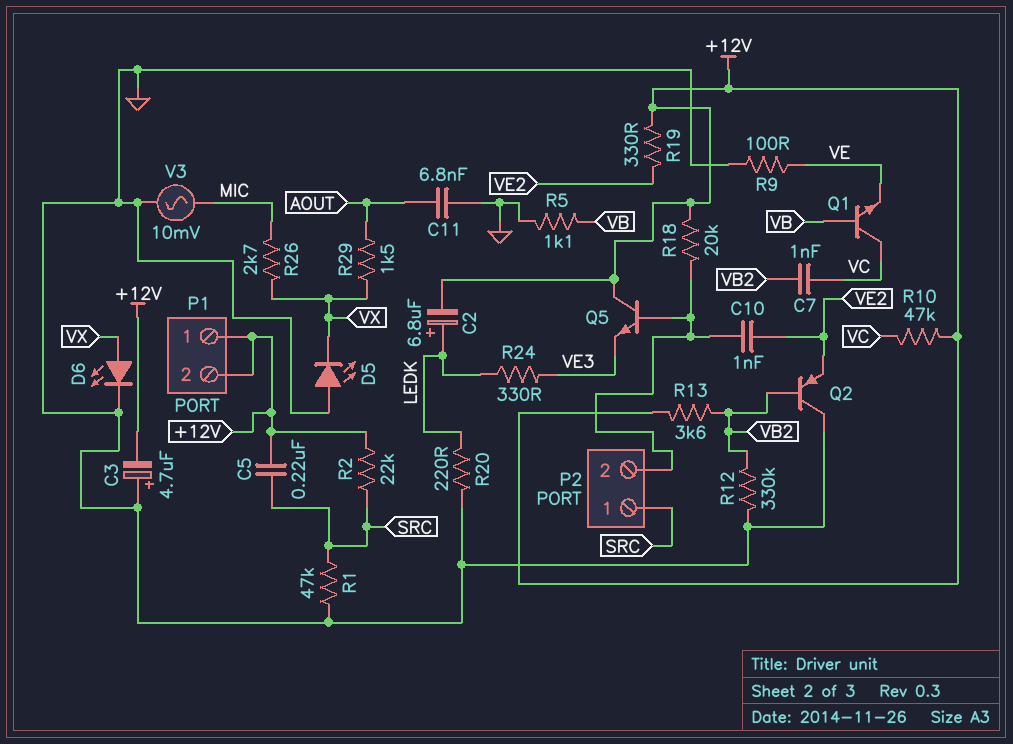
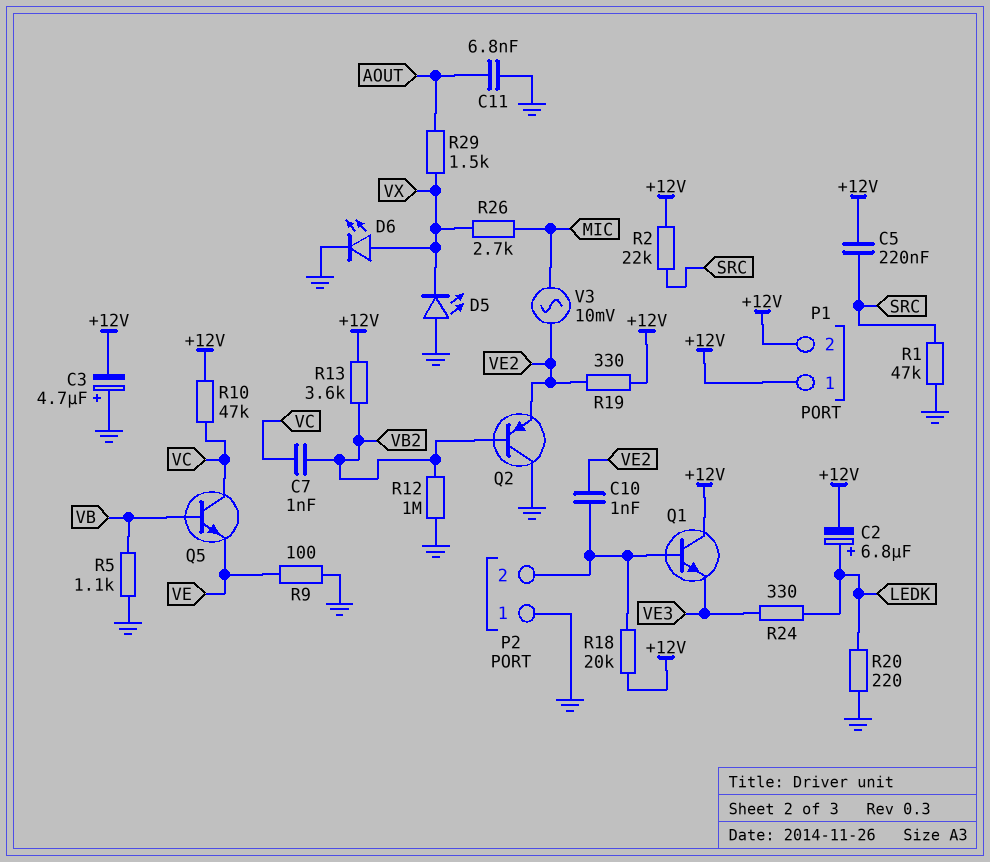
P2 pin 1: SRC -> GND
Q1: NPN (B VB, C VC, E VE) -> NPN (B P2/2, C +12V, E VE3)
Q5: NPN (B P2/2, C +12V, E VE3) -> NPN (B VB, C VC, E VE)
R12: 330k (GND, VB2) -> 1M (GND, VB2)
V3: AC 10mV (GND, MIC) -> AC 10mV (MIC, VE2)

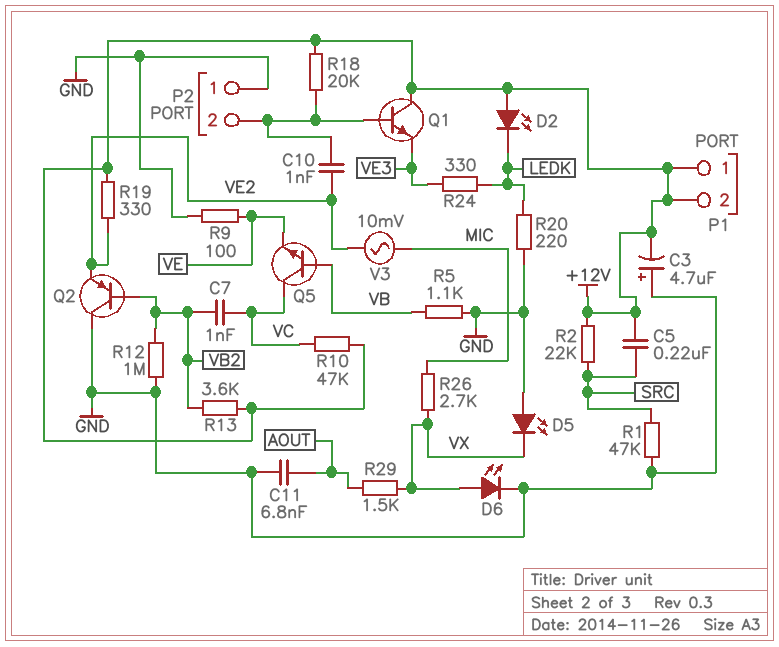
C2: 6.8uF (plus LEDK, minus +12V) -> none
D2: none -> LED (A +12V, K LEDK)

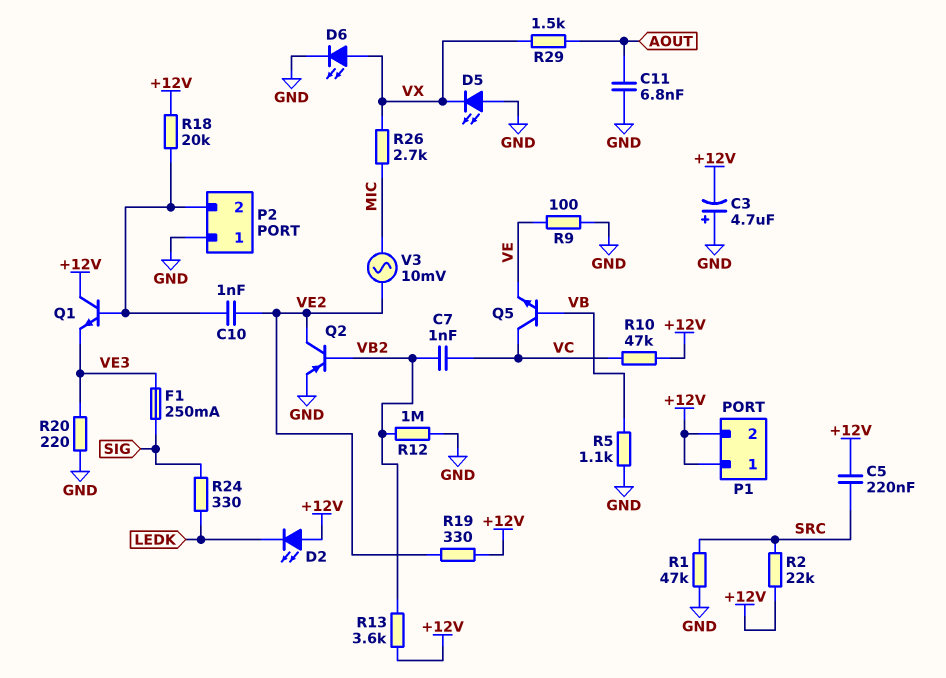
F1: none -> 250mA (SIG, VE3)
Q2: PNP (B VB2, C GND, E VE2) -> PNP (B VB2, C VE2, E GND)
R20: 220 (GND, LEDK) -> 220 (GND, VE3)
R24: 330 (LEDK, VE3) -> 330 (LEDK, SIG)

